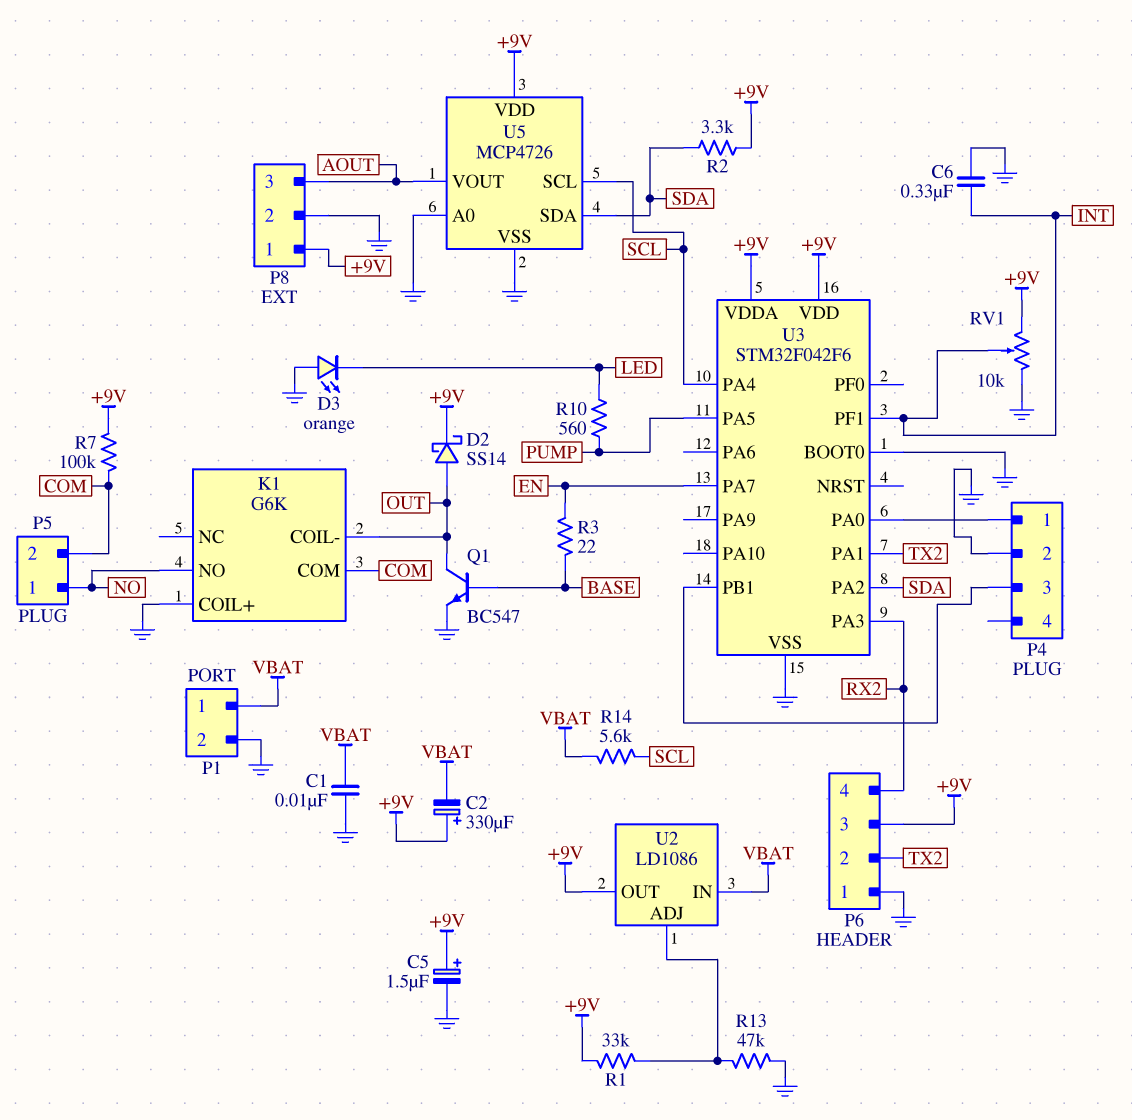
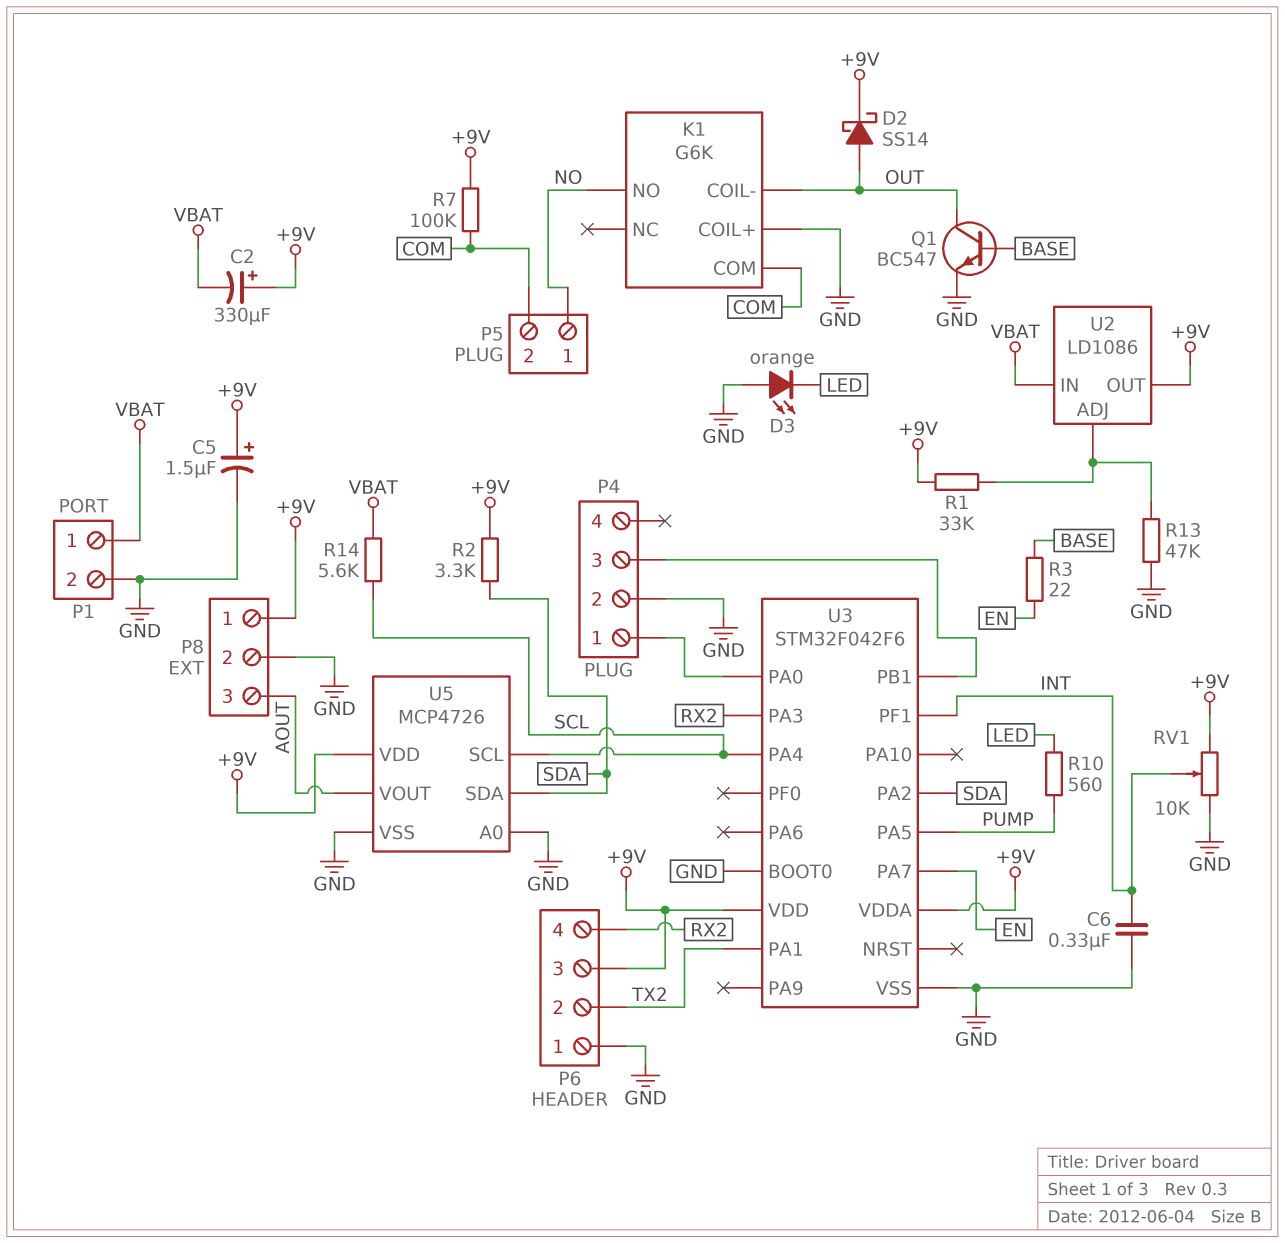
C1: 10nF (GND, VBAT) -> none

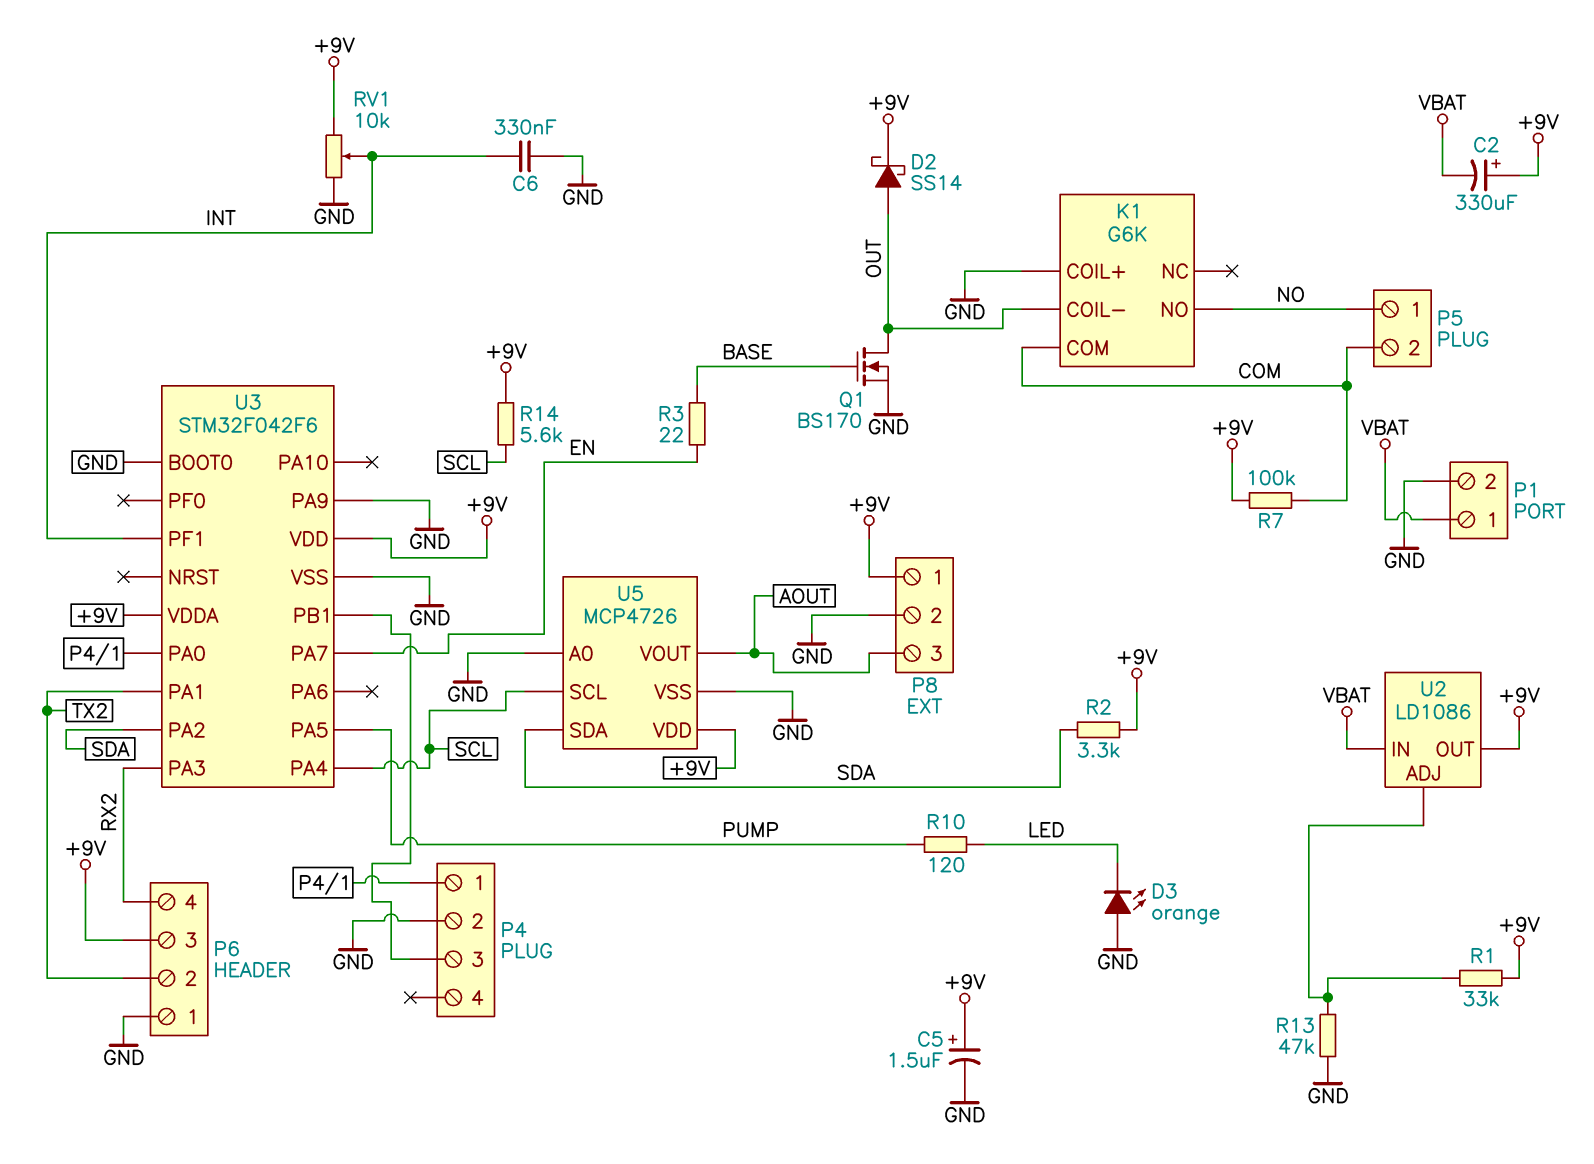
Q1: NPN BC547 (B BASE, C OUT, E GND) -> NMOS BS170 (G BASE, D OUT, S GND)
R10: 560 (LED, PUMP) -> 120 (LED, PUMP)
R14: 5.6k (SCL, VBAT) -> 5.6k (+9V, SCL)
U3 pin PA9: none -> GND

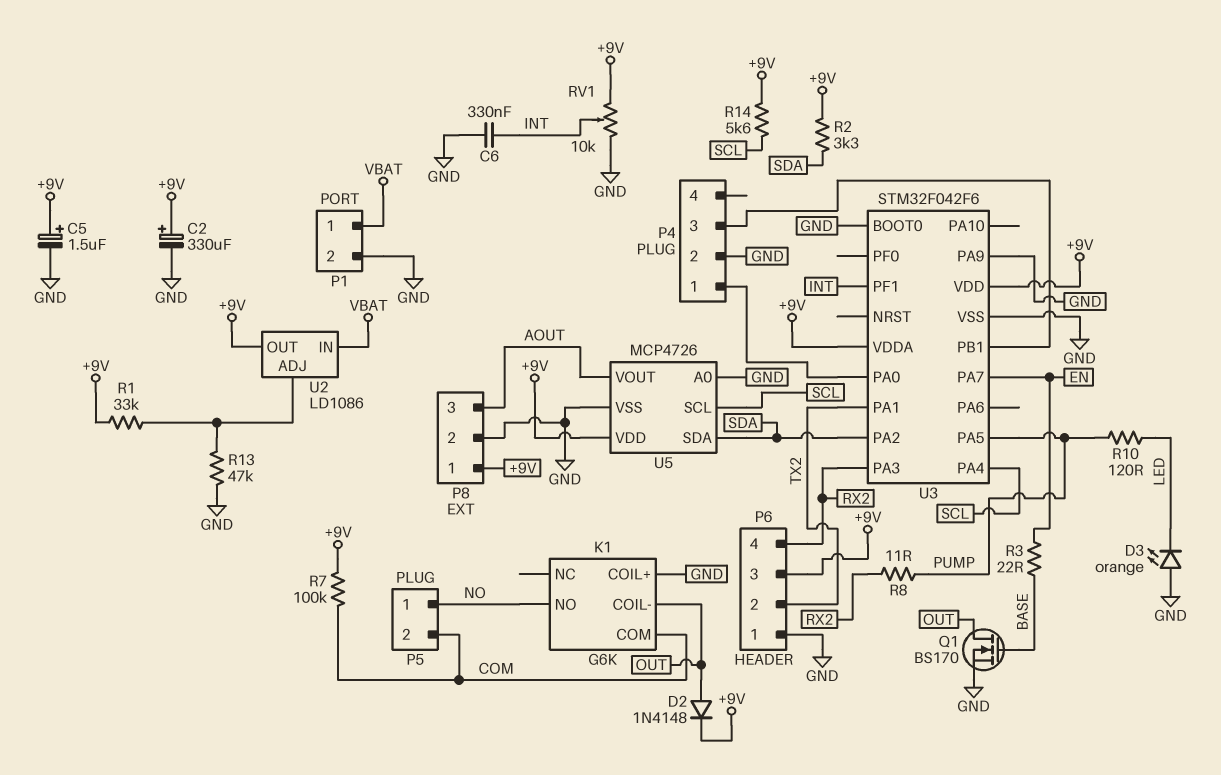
C2: 330uF (plus +9V, minus VBAT) -> 330uF (plus +9V, minus GND)
D2: schottky SS14 (A OUT, K +9V) -> diode 1N4148 (A OUT, K +9V)
R8: none -> 11 (PUMP, RX2)

